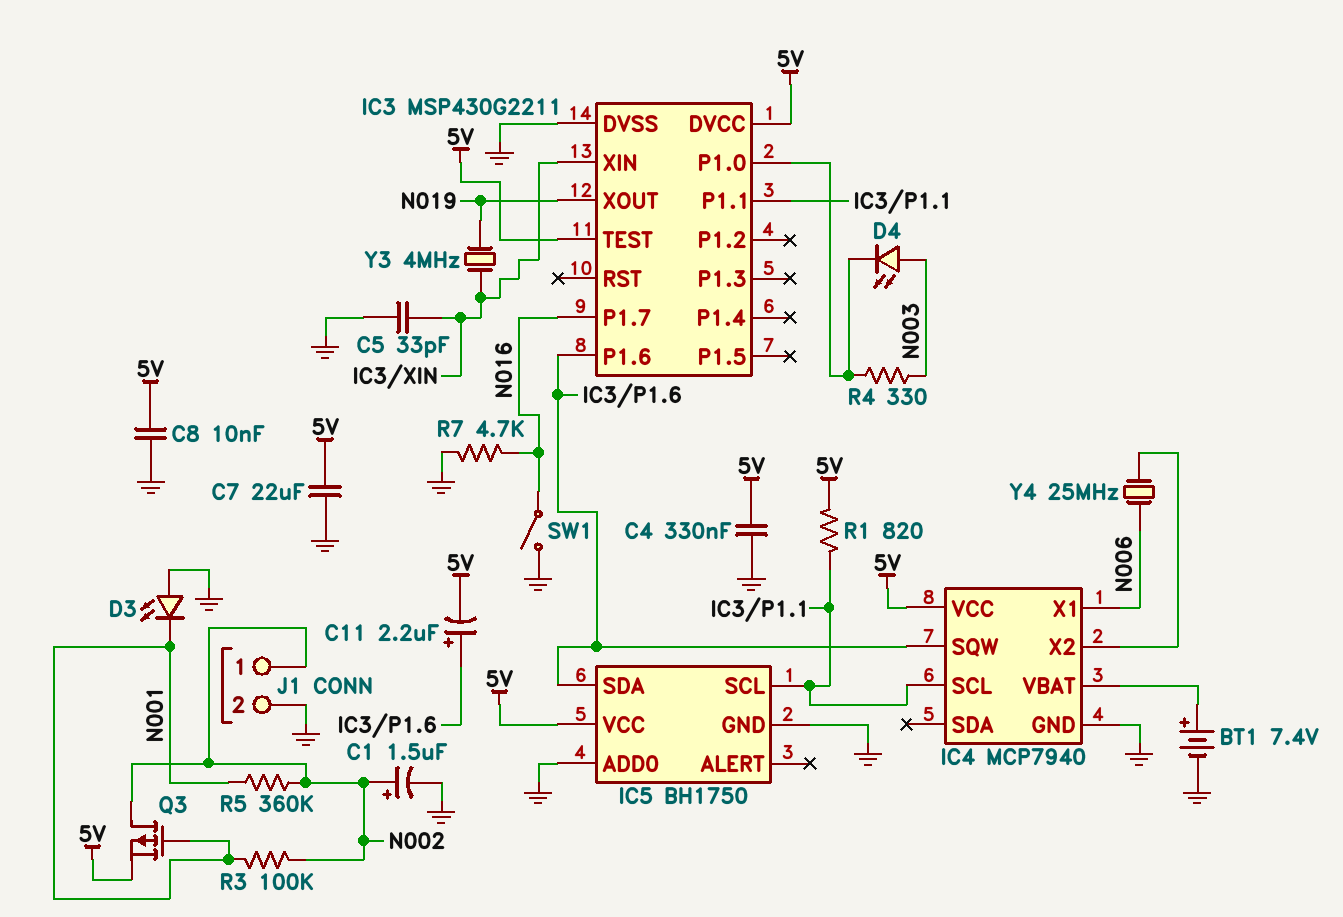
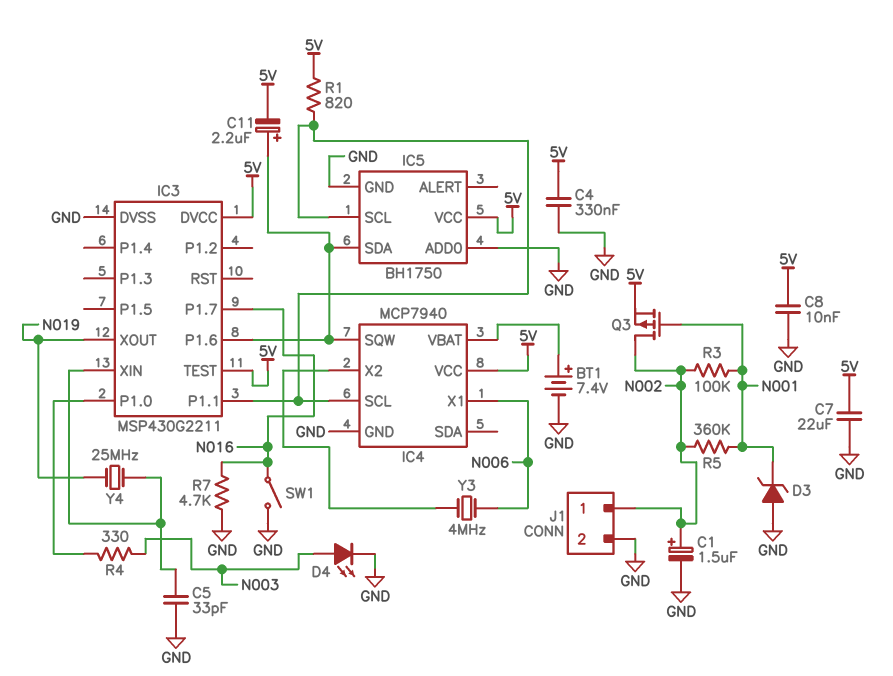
D3: LED (A GND, K N001) -> zener (A GND, K N001)
D4: LED (A N003, K IC3/P1.0) -> LED (A N003, K GND)
Y3: 4MHz (IC3/XIN, N019) -> 4MHz (IC4/X2, N006)
Y4: 25MHz (IC4/X2, N006) -> 25MHz (IC3/XIN, N019)

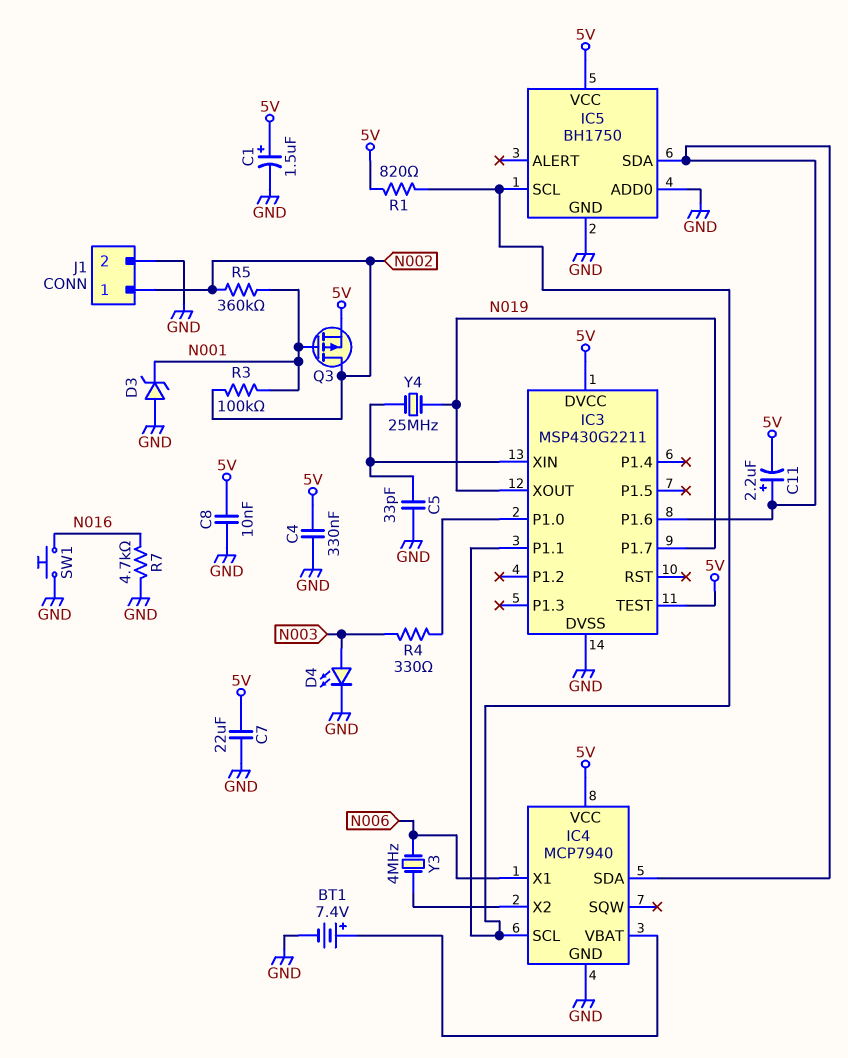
C1: 1.5uF (plus N002, minus GND) -> 1.5uF (plus 5V, minus GND)
IC3 pin P1.7: N016 -> N019
IC4 pin SDA: none -> IC3/P1.6
IC4 pin SQW: IC3/P1.6 -> none
SW1: switch (GND, N016) -> button (GND, N016)

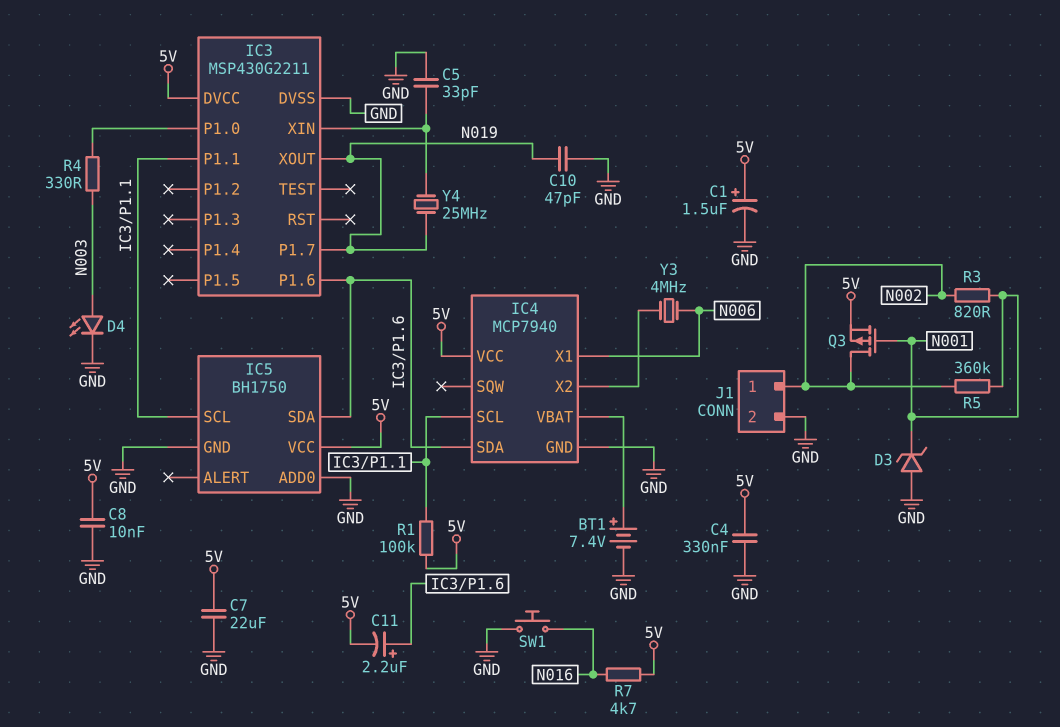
C10: none -> 47pF (GND, N019)
IC3 pin TEST: 5V -> none
R1: 820 (5V, IC3/P1.1) -> 100k (5V, IC3/P1.1)
R3: 100k (N001, N002) -> 820 (N001, N002)
R7: 4.7k (GND, N016) -> 4.7k (5V, N016)

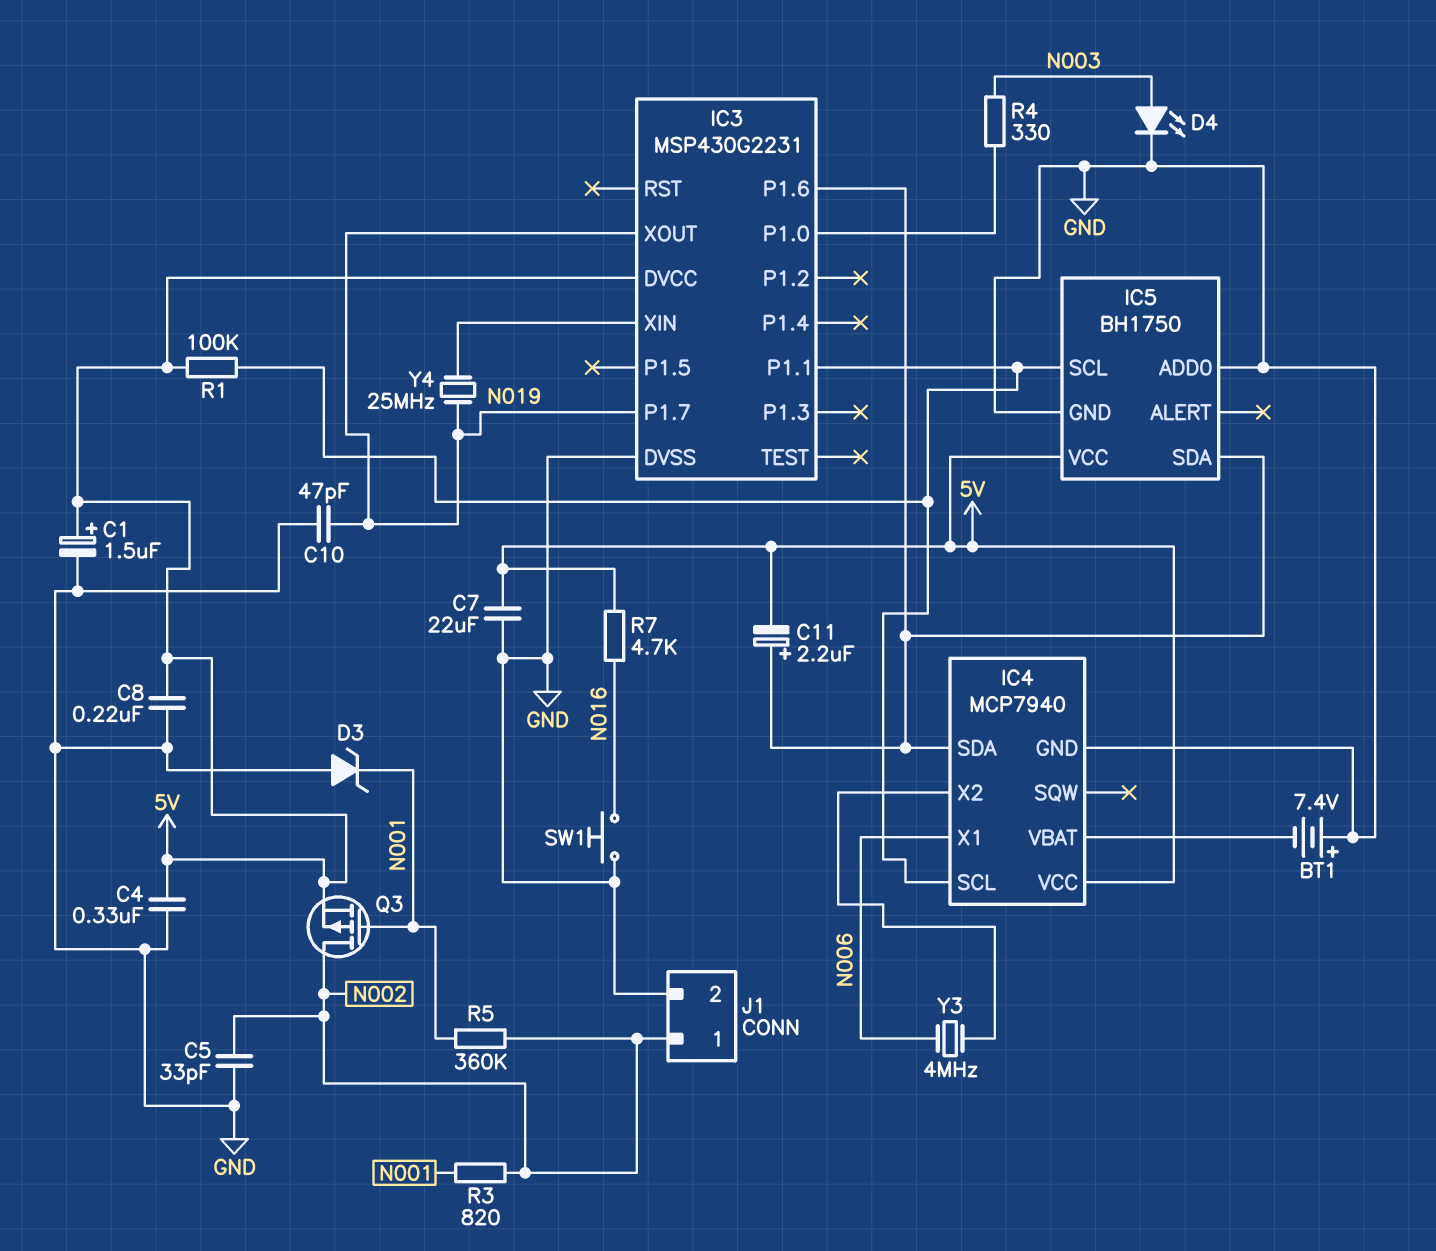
BT1: 7.4V (plus IC4/VBAT, minus GND) -> 7.4V (plus GND, minus IC4/VBAT)
C5: 33pF (GND, IC3/XIN) -> 33pF (GND, N002)
C8: 10nF (5V, GND) -> 220nF (5V, GND)
IC3: MSP430G2211 -> MSP430G2231

